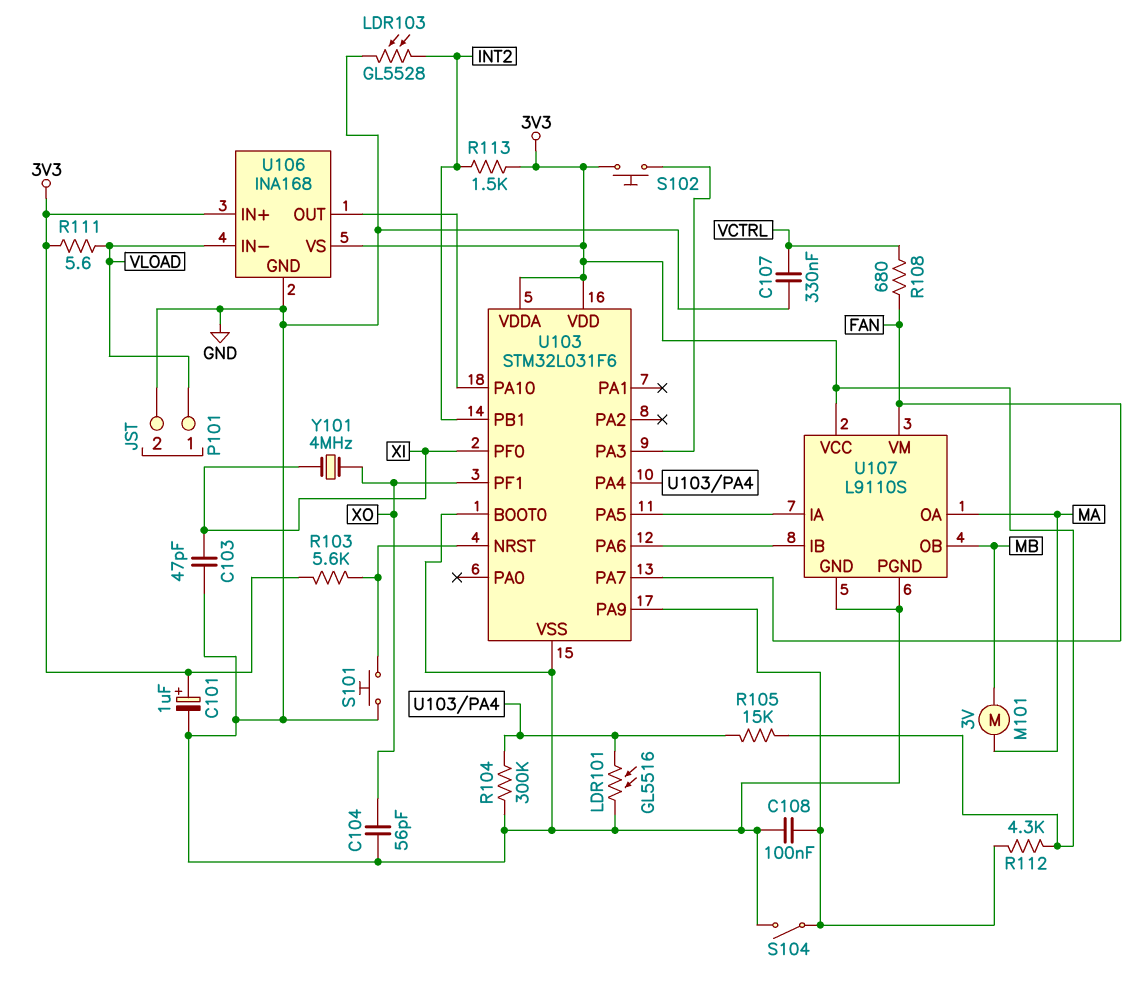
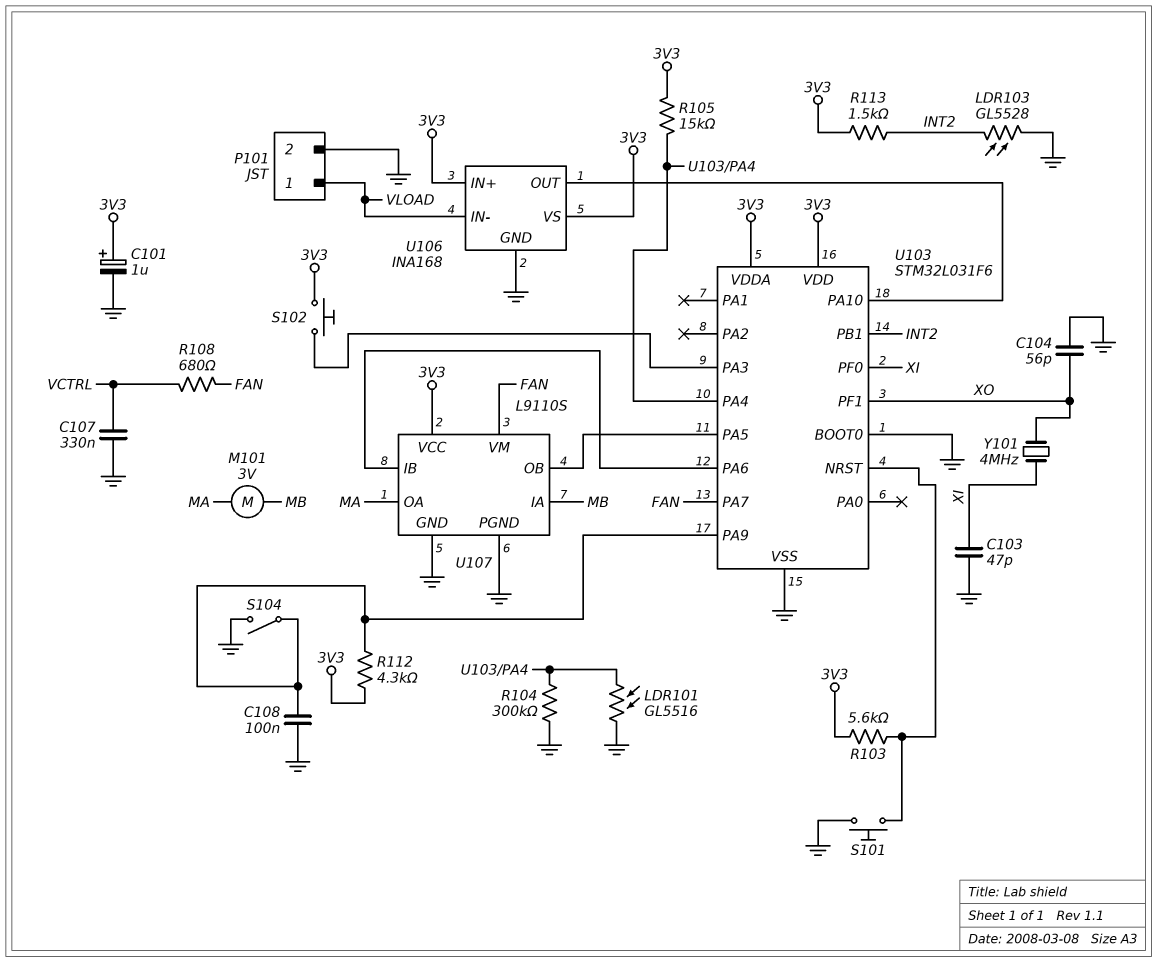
R111: 5.6 (3V3, VLOAD) -> none
U107 pin IA: U103/PA5 -> MB
U107 pin OB: MB -> U103/PA5

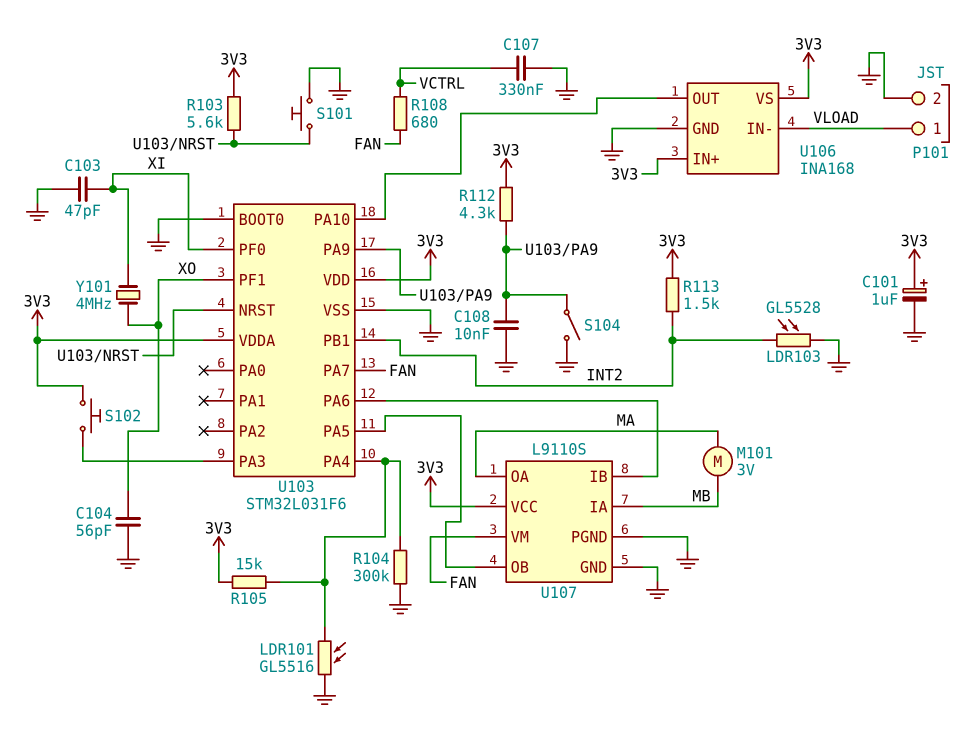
C108: 100nF (GND, U103/PA9) -> 10nF (GND, U103/PA9)

